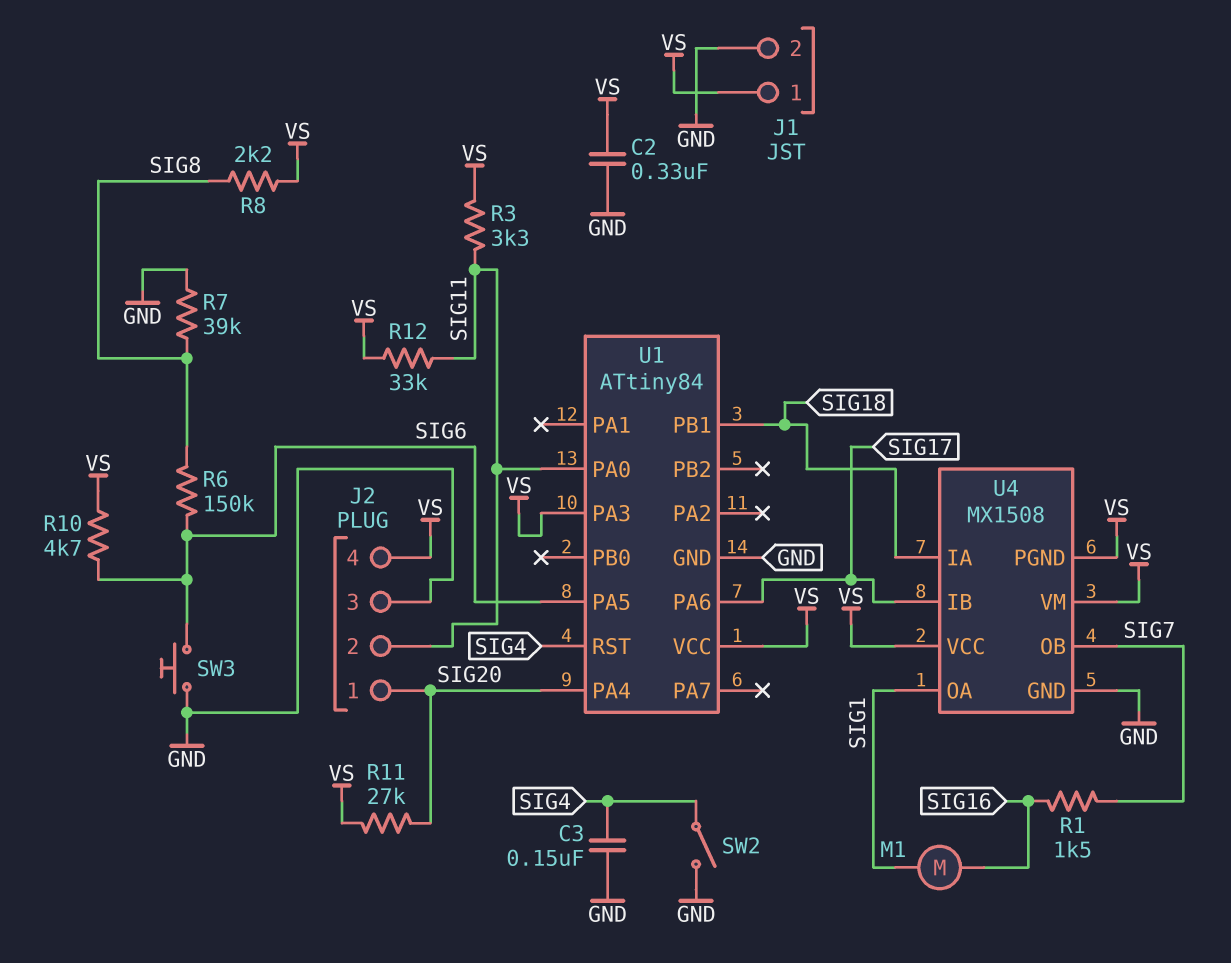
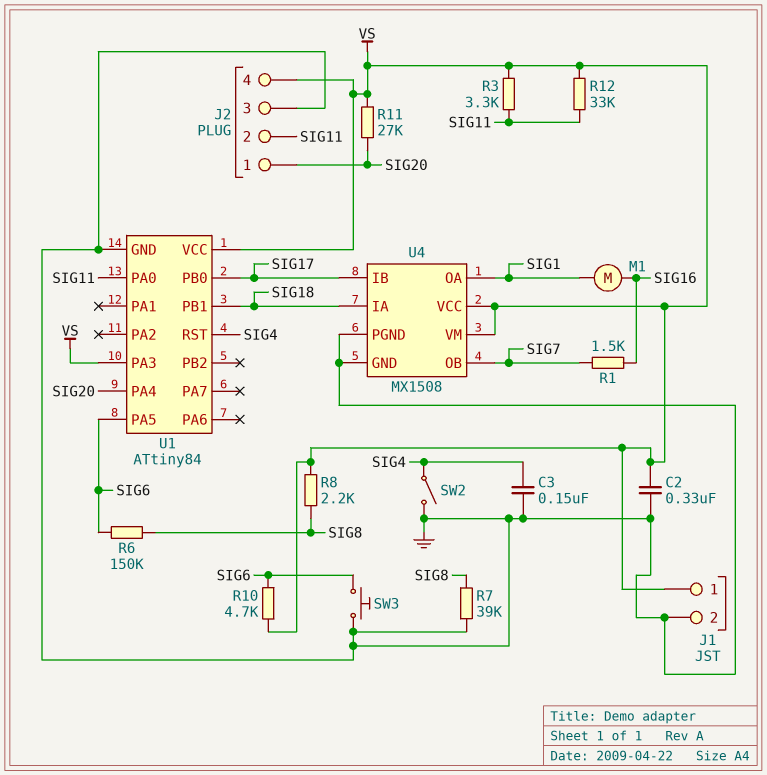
U1 pin PA6: SIG17 -> none
U1 pin PB0: none -> SIG17
U4 pin PGND: VS -> GND

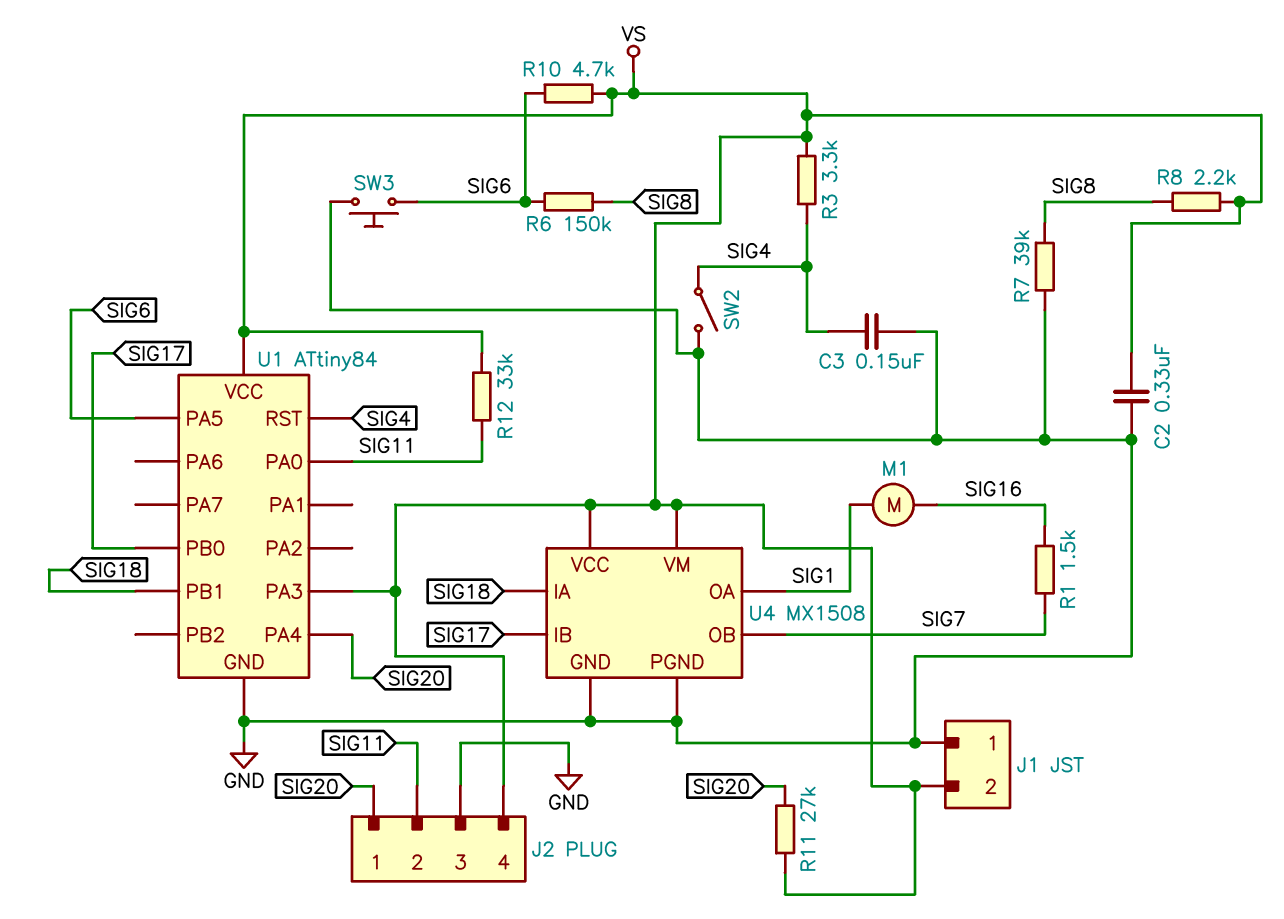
J1 pin 1: VS -> GND
J1 pin 2: GND -> VS
R3: 3.3k (SIG11, VS) -> 3.3k (SIG4, VS)

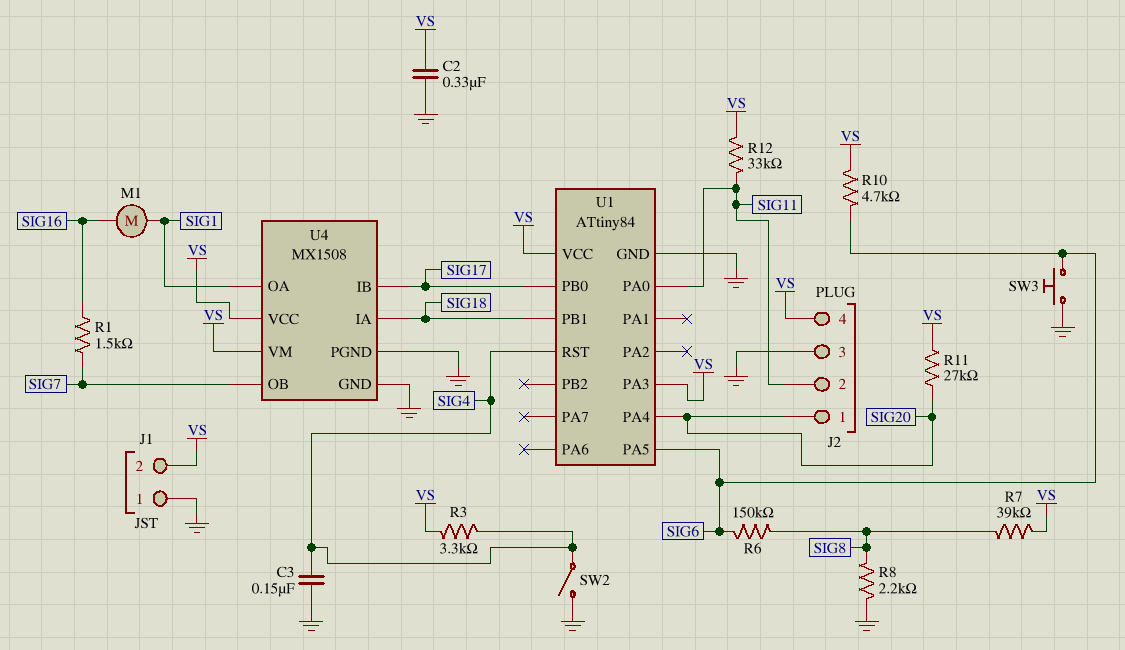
R7: 39k (GND, SIG8) -> 39k (SIG8, VS)
R8: 2.2k (SIG8, VS) -> 2.2k (GND, SIG8)

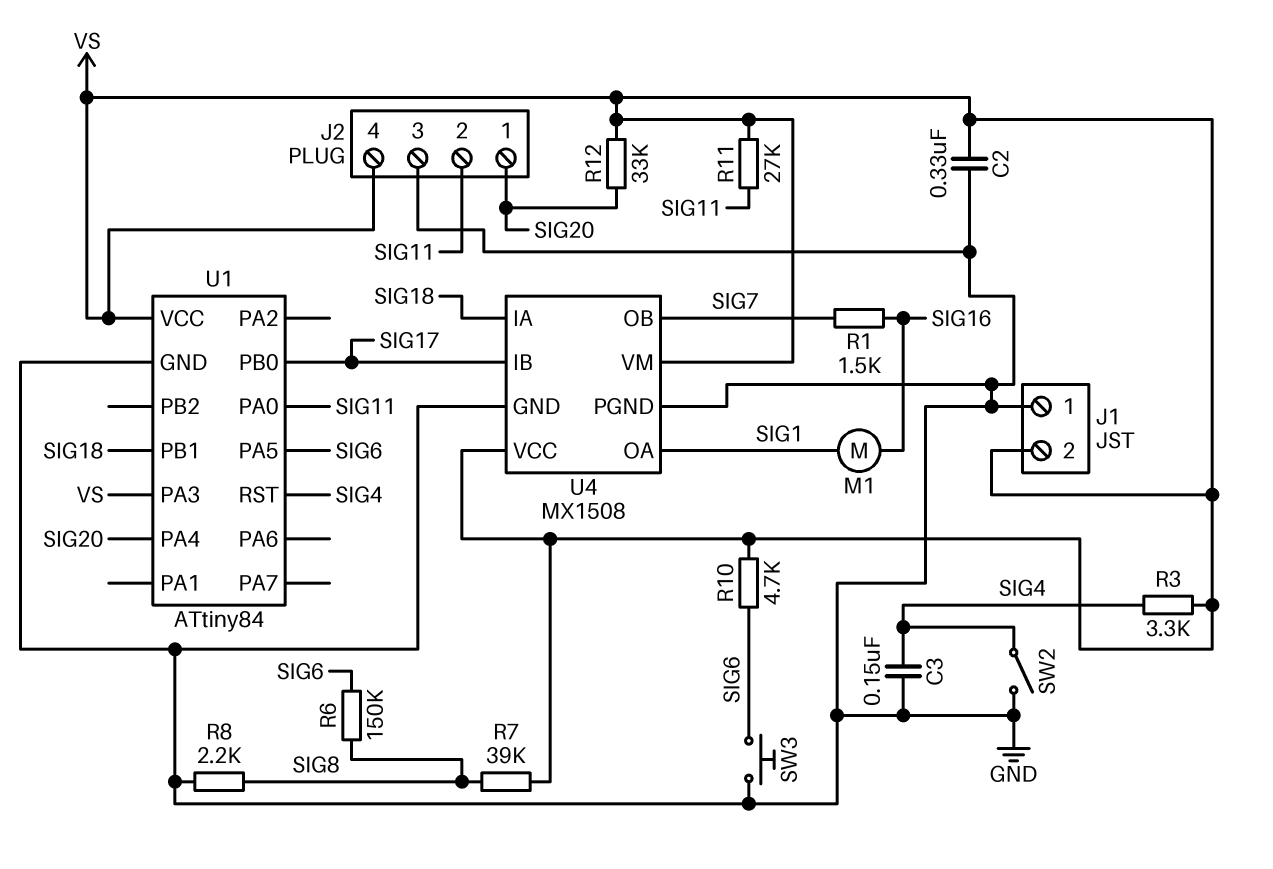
R11: 27k (SIG20, VS) -> 27k (SIG11, VS)
R12: 33k (SIG11, VS) -> 33k (SIG20, VS)

